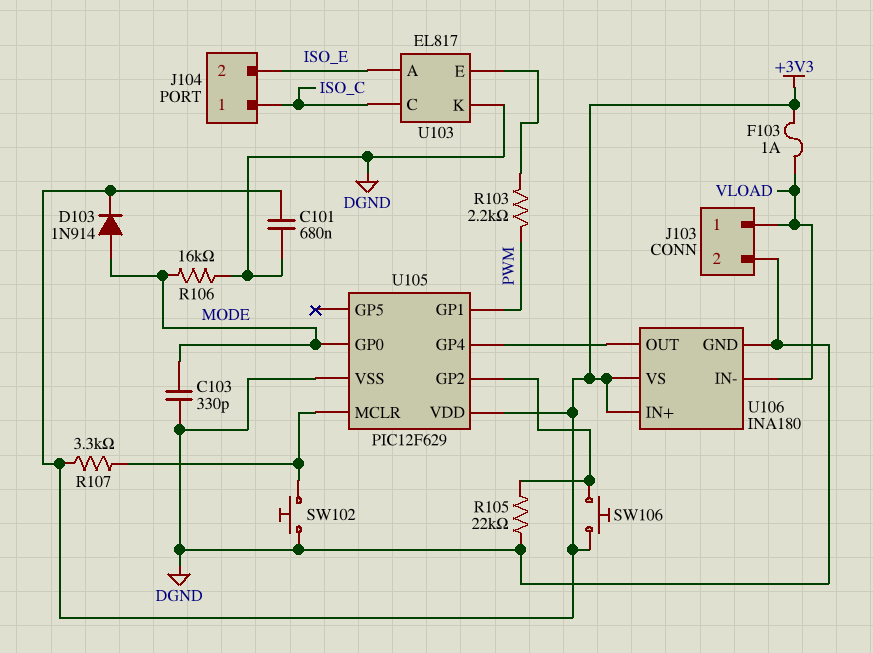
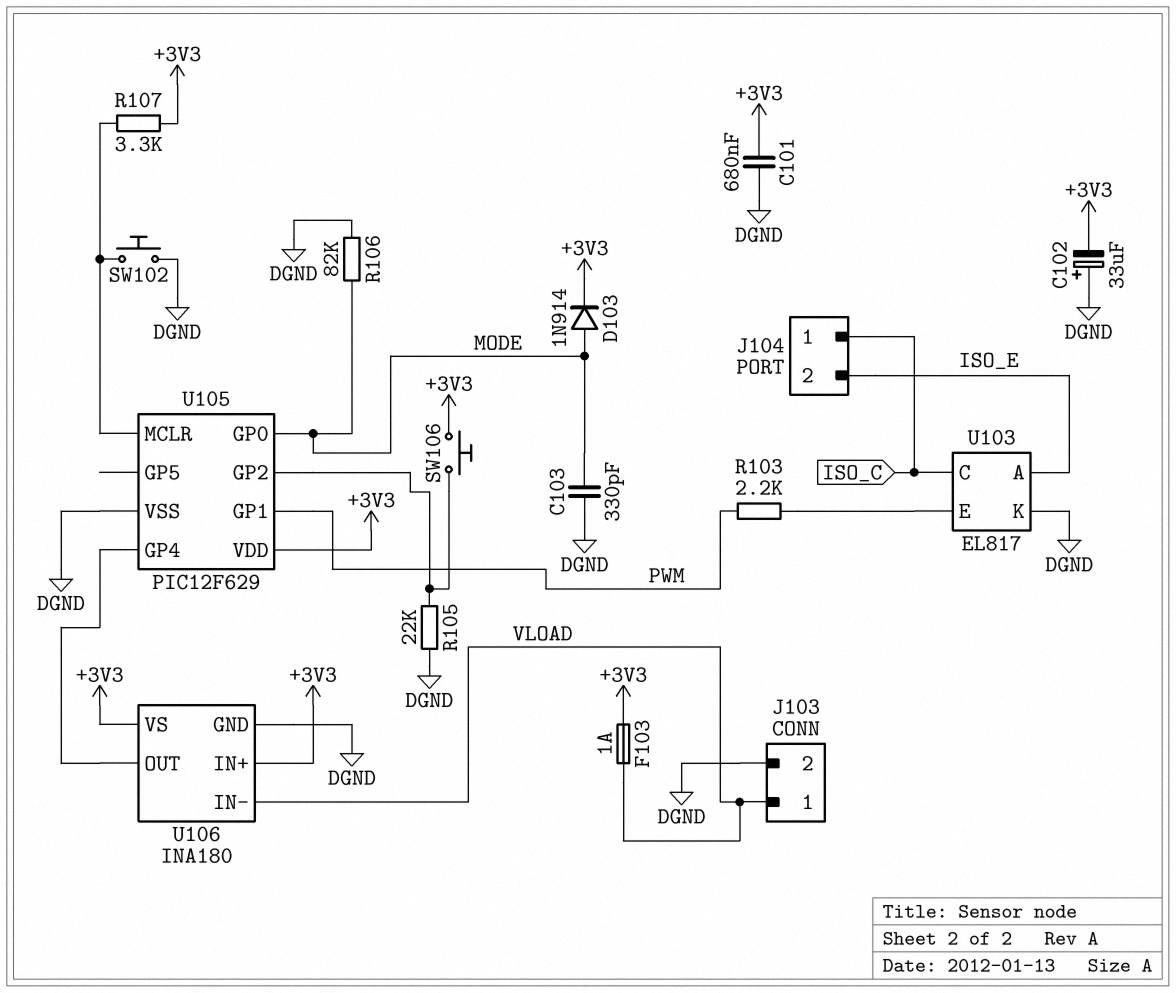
C102: none -> 33uF (plus DGND, minus +3V3)
R106: 16k (DGND, MODE) -> 82k (DGND, MODE)

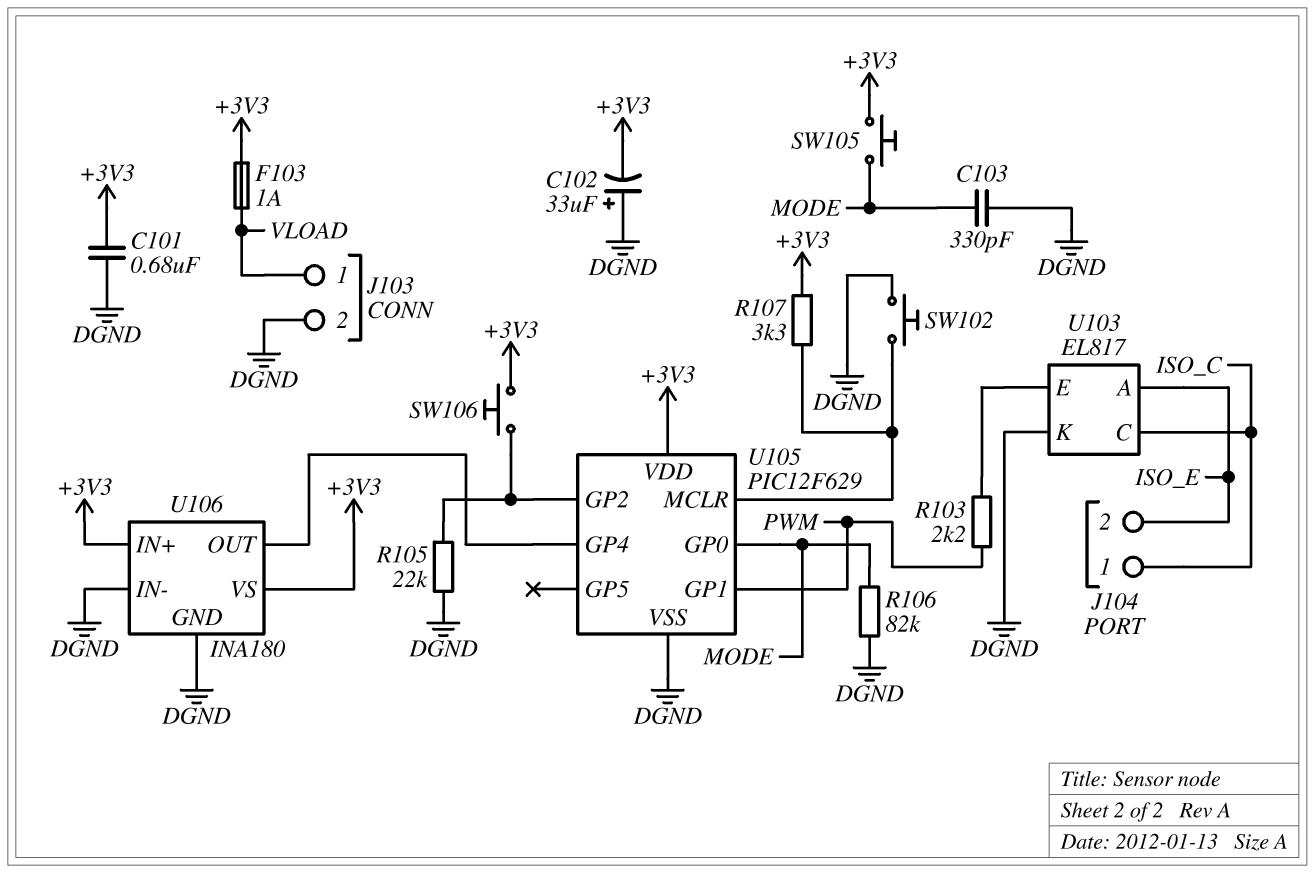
D103: diode 1N914 (A MODE, K +3V3) -> none
SW105: none -> button (+3V3, MODE)
U106 pin IN-: VLOAD -> DGND

